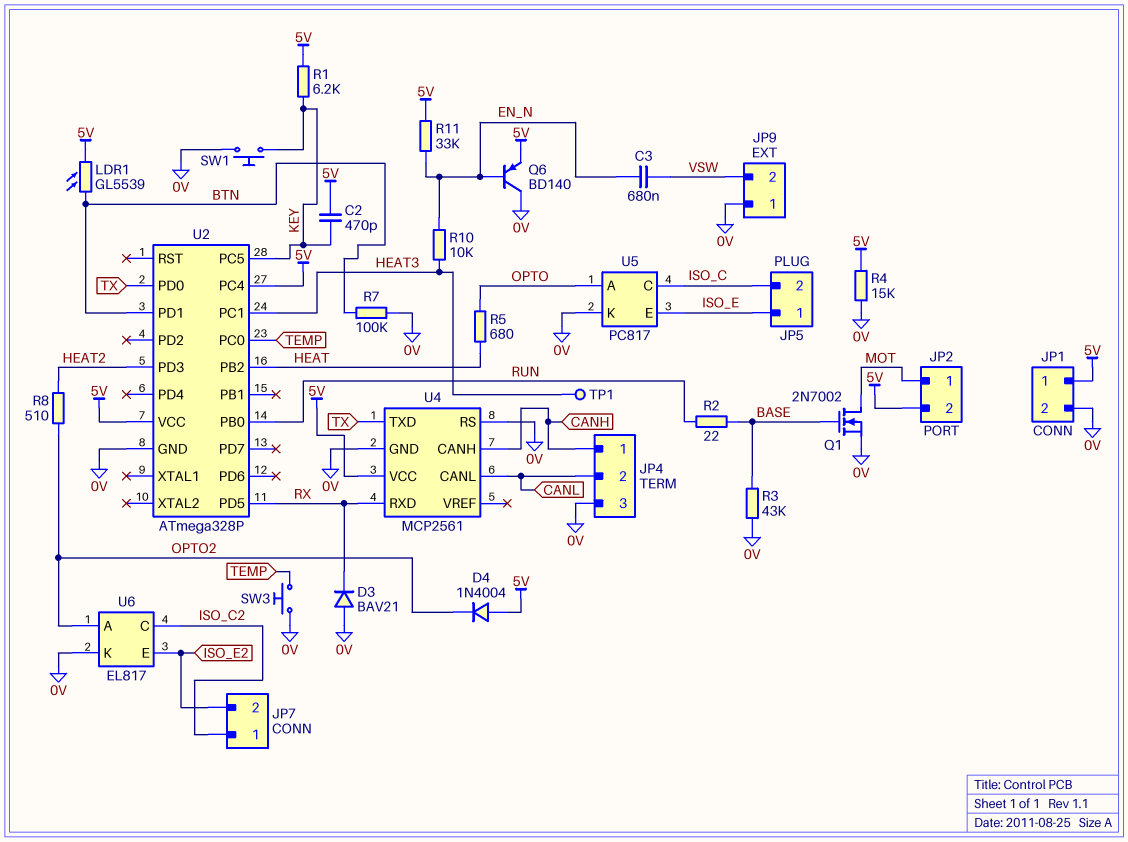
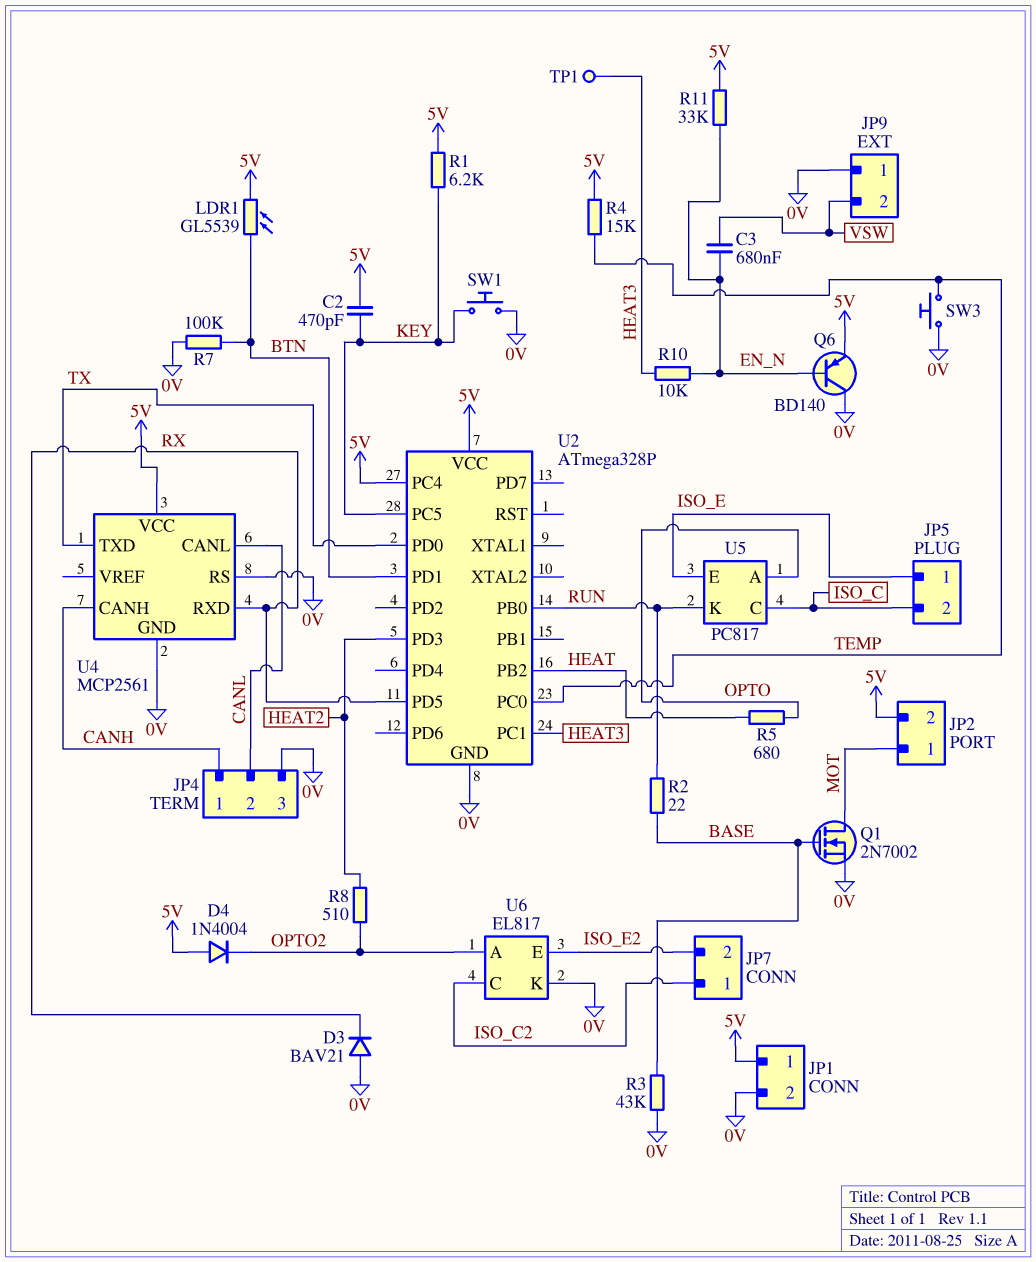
R4: 15k (0V, 5V) -> 15k (5V, TEMP)
U5 pin K: 0V -> RUN

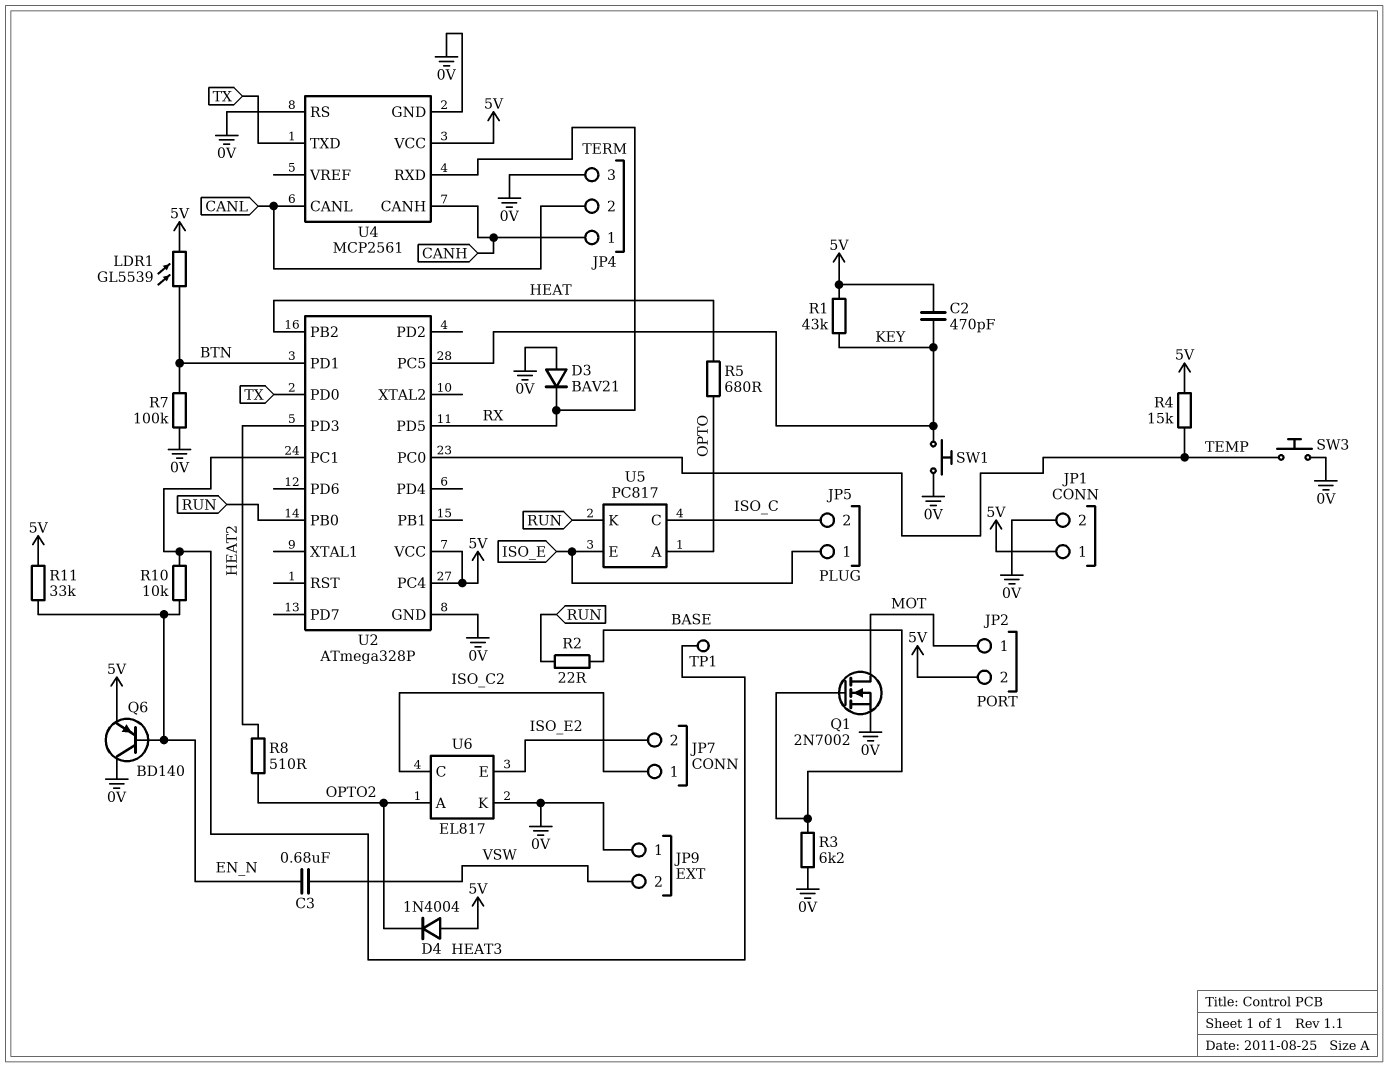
R1: 6.2k (5V, KEY) -> 43k (5V, KEY)
R3: 43k (0V, BASE) -> 6.2k (0V, BASE)

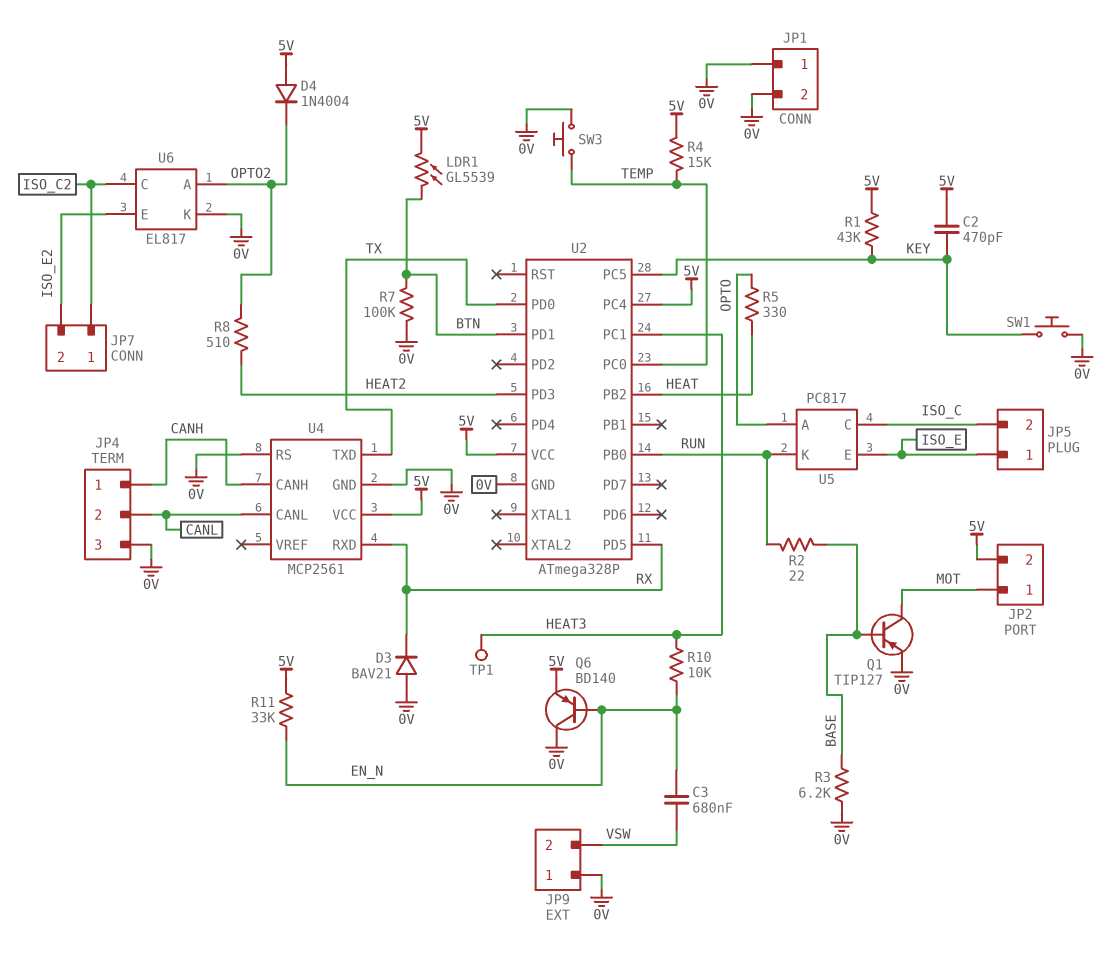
JP1 pin 1: 5V -> 0V
Q1: NMOS 2N7002 (G BASE, D MOT, S 0V) -> PNP TIP127 (B BASE, C MOT, E 0V)
R5: 680 (HEAT, OPTO) -> 330 (HEAT, OPTO)

